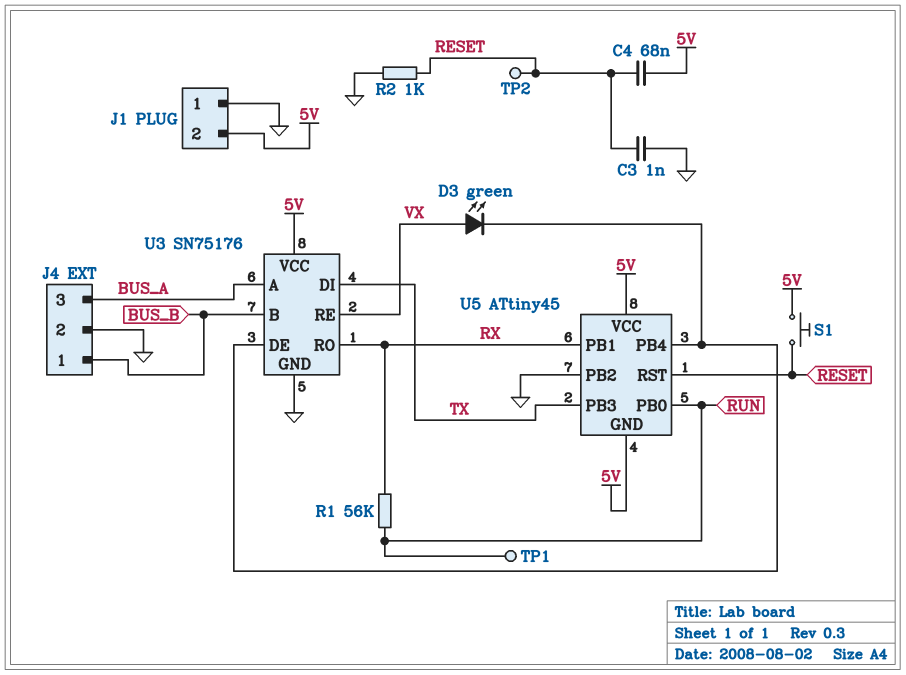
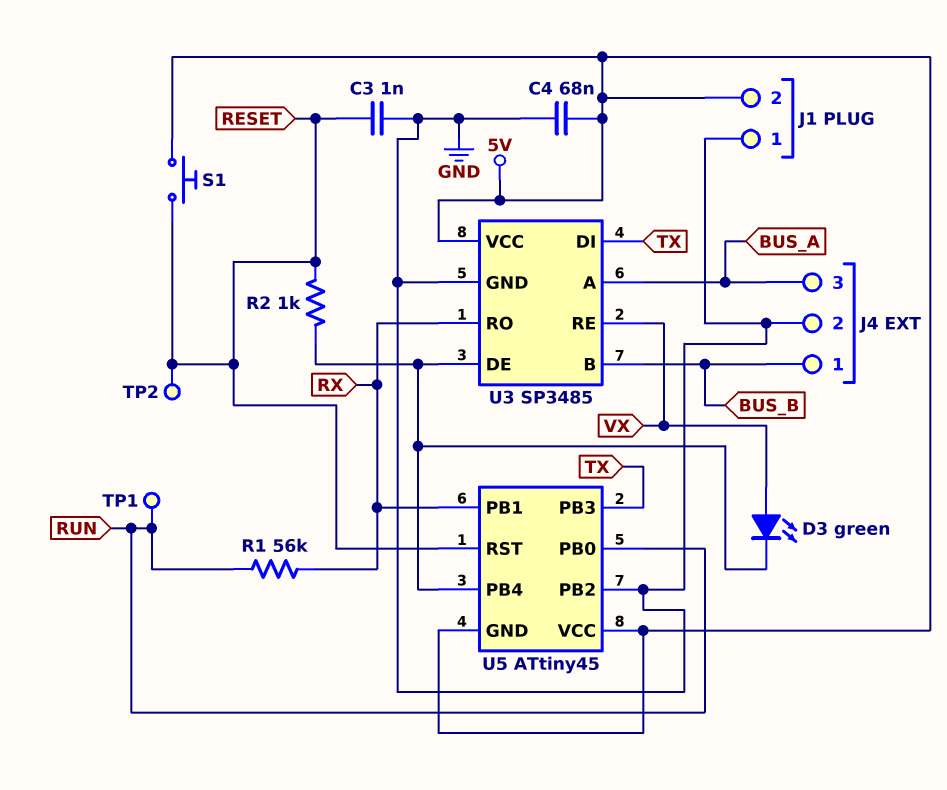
C4: 68nF (5V, RESET) -> 68nF (5V, GND)
R2: 1k (GND, RESET) -> 1k (RESET, U3/DE)
U3: SN75176 -> SP3485

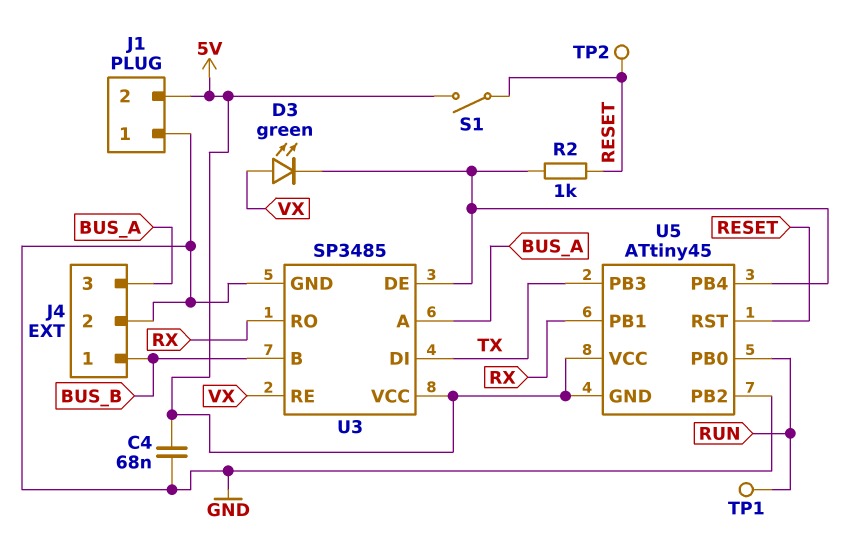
C3: 1nF (GND, RESET) -> none
R1: 56k (RUN, RX) -> none
S1: button (5V, RESET) -> switch (5V, RESET)

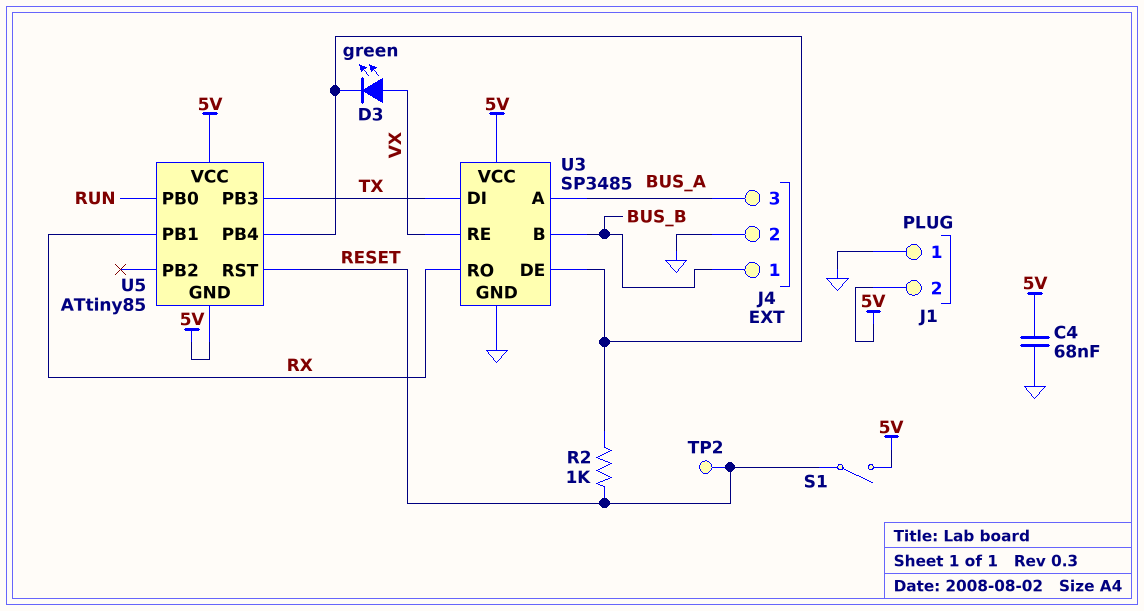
TP1: test point (RUN) -> none
U5: ATtiny45 -> ATtiny85
U5 pin PB2: GND -> none

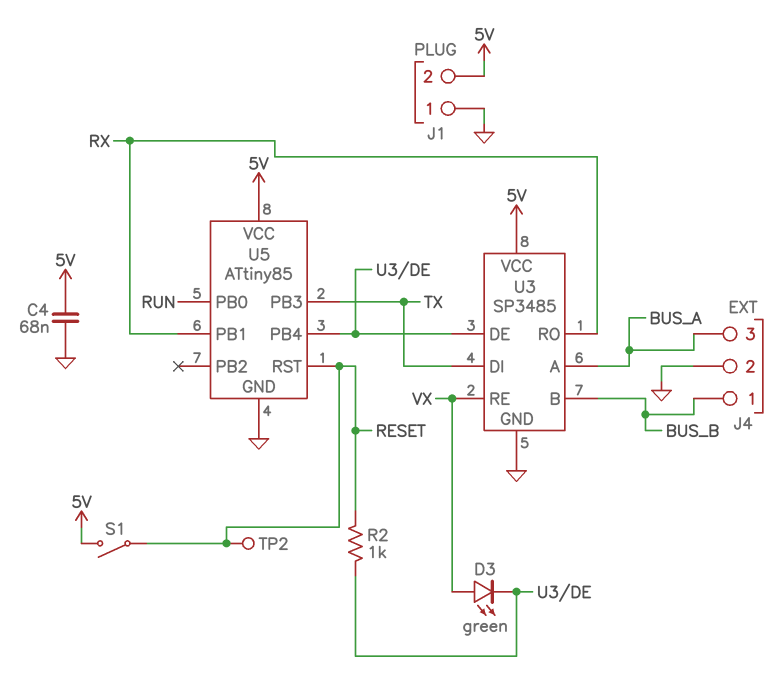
U5 pin GND: 5V -> GND

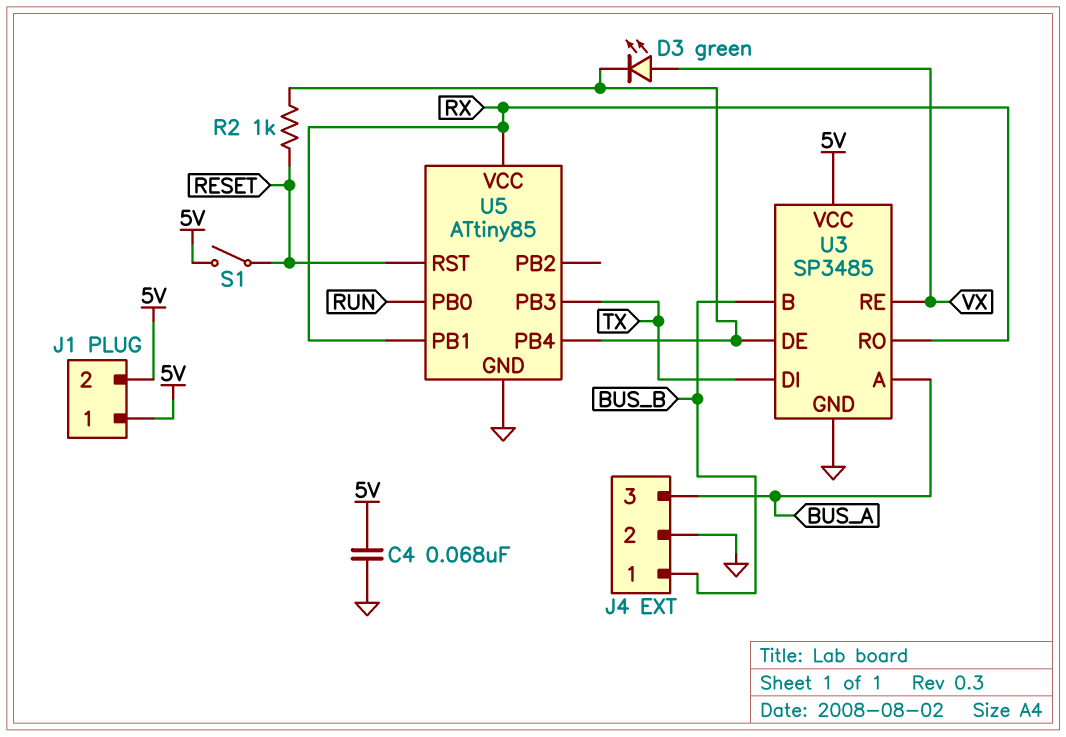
J1 pin 1: GND -> 5V
TP2: test point (RESET) -> none
U5 pin VCC: 5V -> RX

